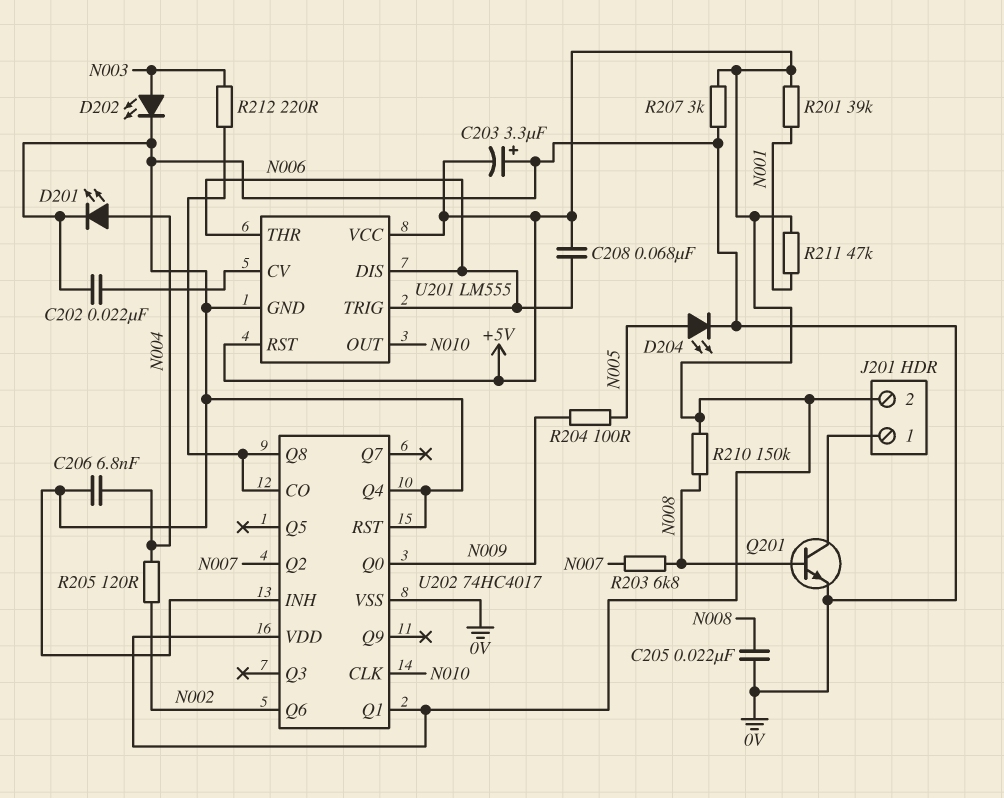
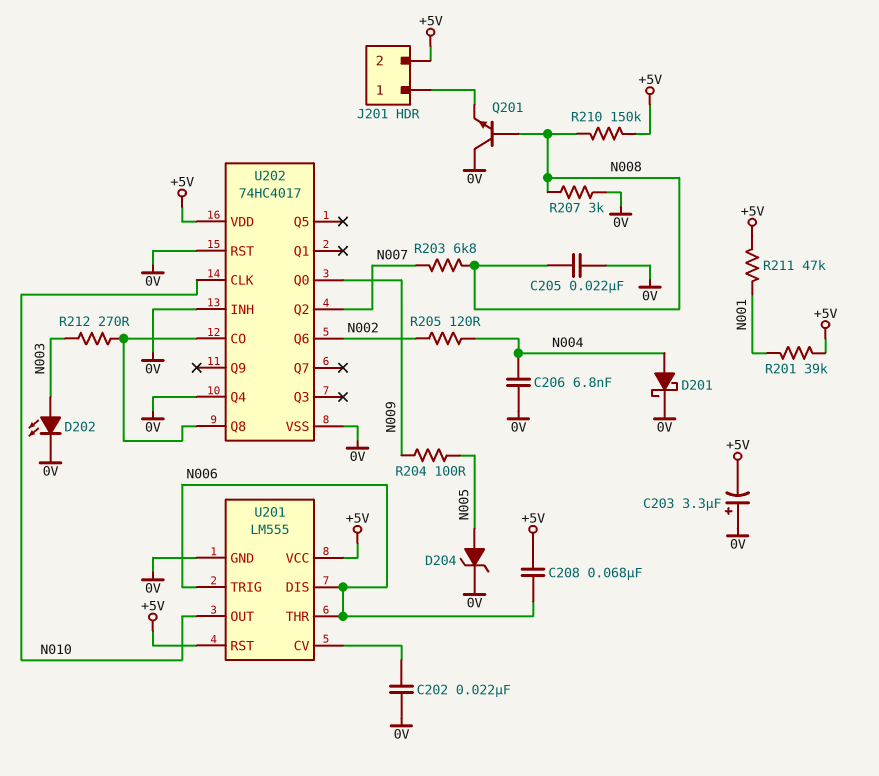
D201: LED (A N004, K 0V) -> schottky (A N004, K 0V)
D204: LED (A N005, K 0V) -> zener (A N005, K 0V)
Q201: NPN (B N008, C J201/1, E 0V) -> NPN (B N008, C 0V, E J201/1)
R207: 3k (+5V, 0V) -> 3k (0V, N008)
R212: 220 (N003, U202/CO) -> 270 (N003, U202/CO)
U202 pin Q1: +5V -> none

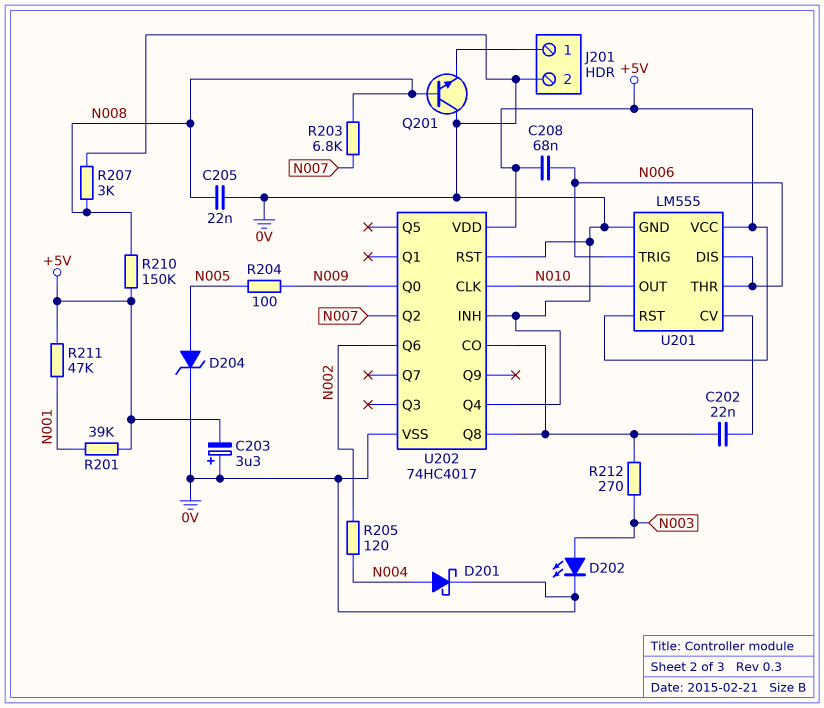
C202: 22nF (0V, U201/CV) -> 22nF (U201/CV, U202/CO)
C206: 6.8nF (0V, N004) -> none
J201 pin 2: +5V -> 0V

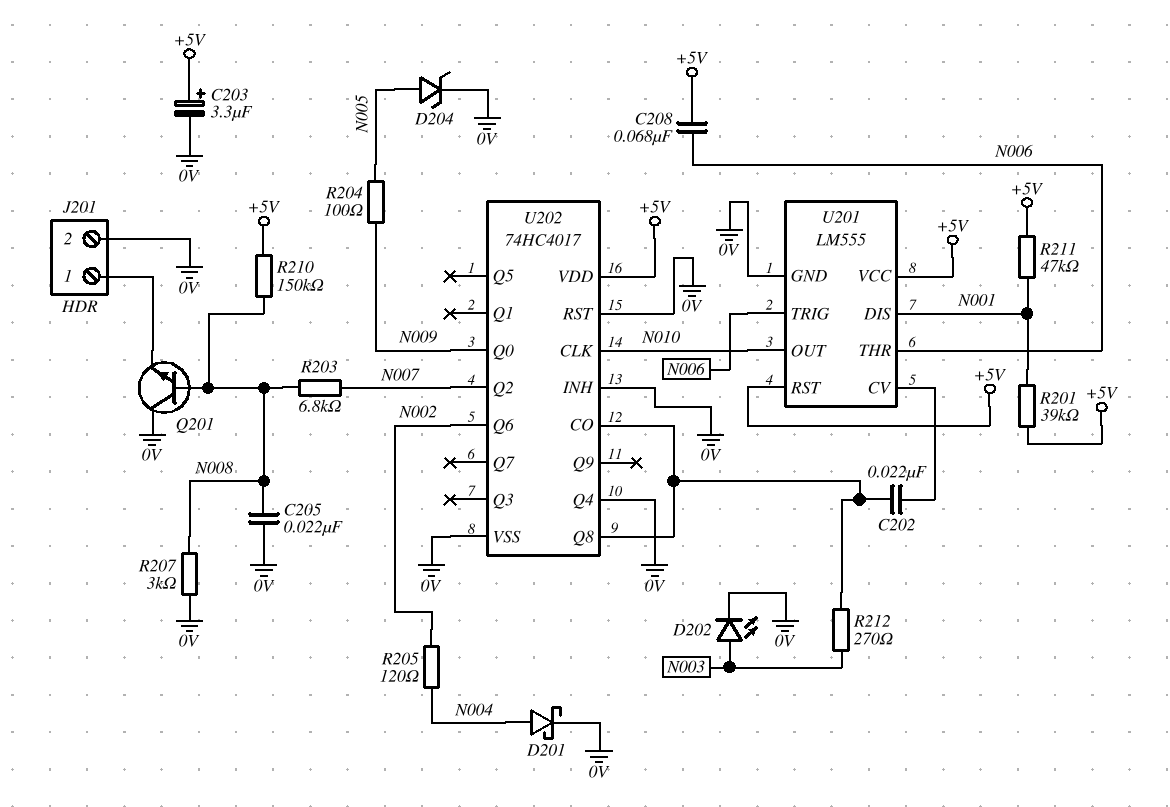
C203: 3.3uF (plus 0V, minus +5V) -> 3.3uF (plus +5V, minus 0V)
U201 pin DIS: N006 -> N001

